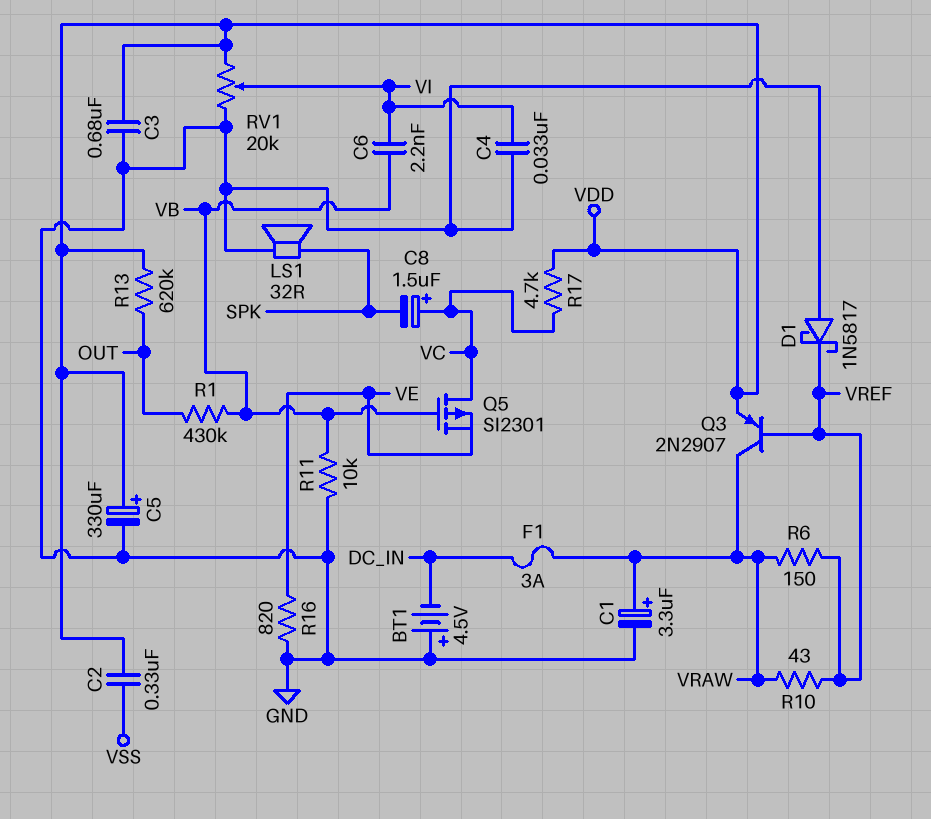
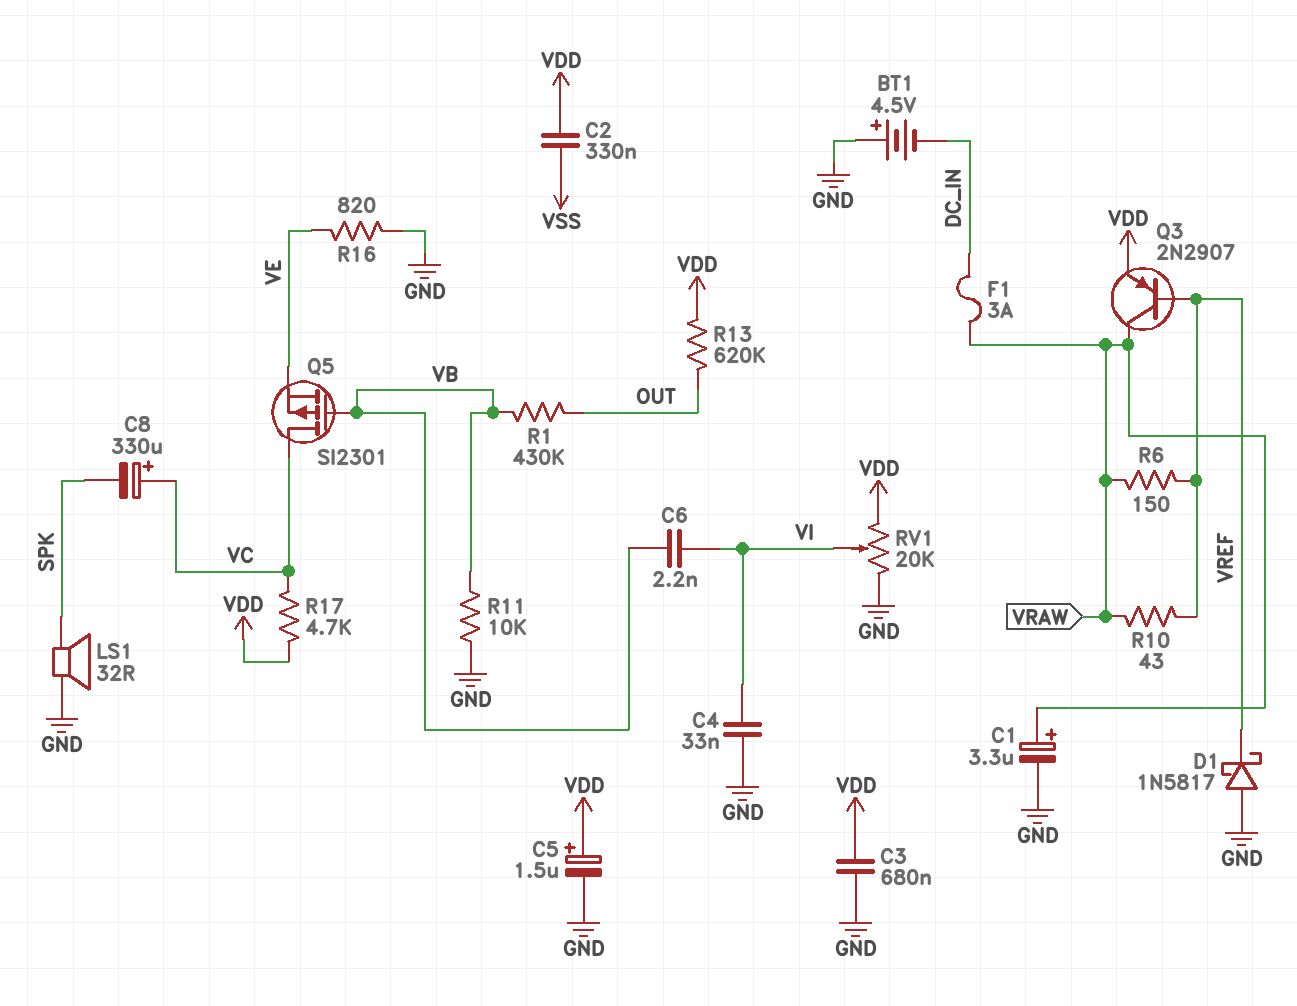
C5: 330uF (plus VDD, minus GND) -> 1.5uF (plus VDD, minus GND)
C8: 1.5uF (plus VC, minus SPK) -> 330uF (plus VC, minus SPK)

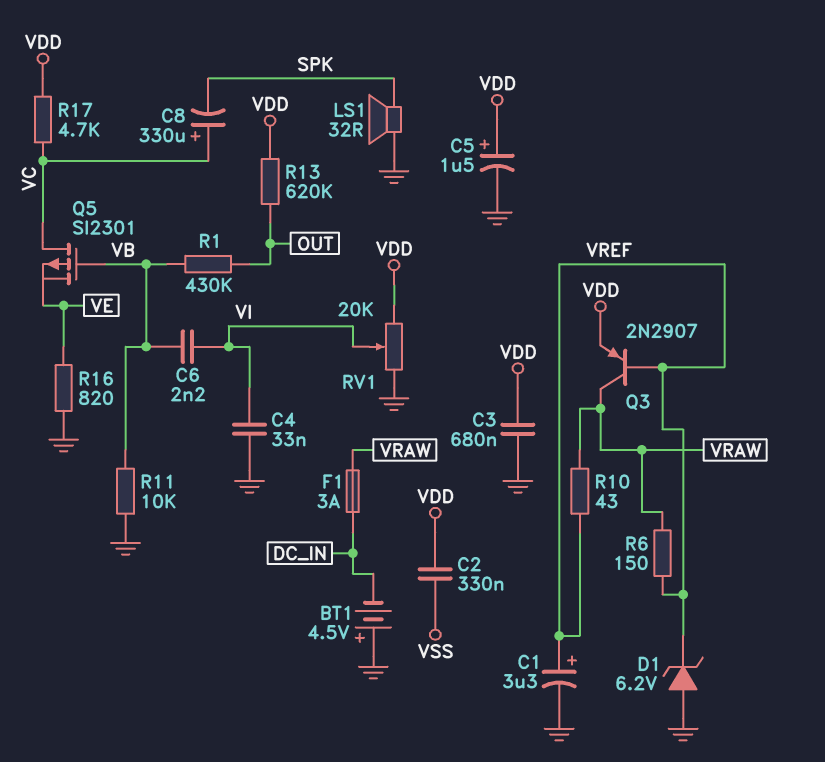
C1: 3.3uF (plus VRAW, minus GND) -> 3.3uF (plus VREF, minus GND)
D1: schottky 1N5817 (A GND, K VREF) -> zener 6.2V (A GND, K VREF)

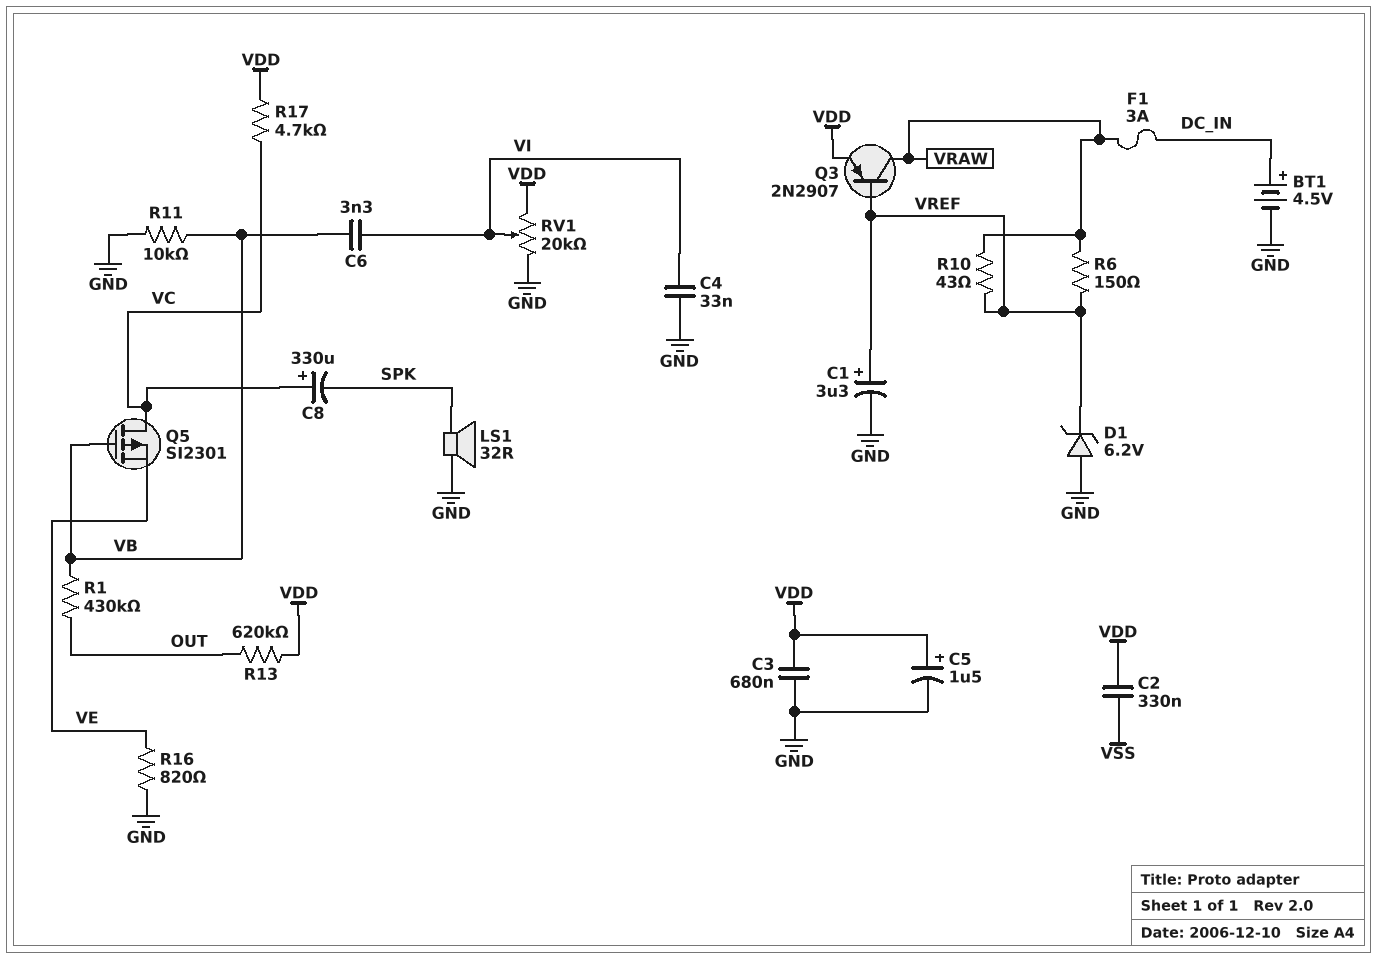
BT1: 4.5V (plus GND, minus DC_IN) -> 4.5V (plus DC_IN, minus GND)
C6: 2.2nF (VB, VI) -> 3.3nF (VB, VI)

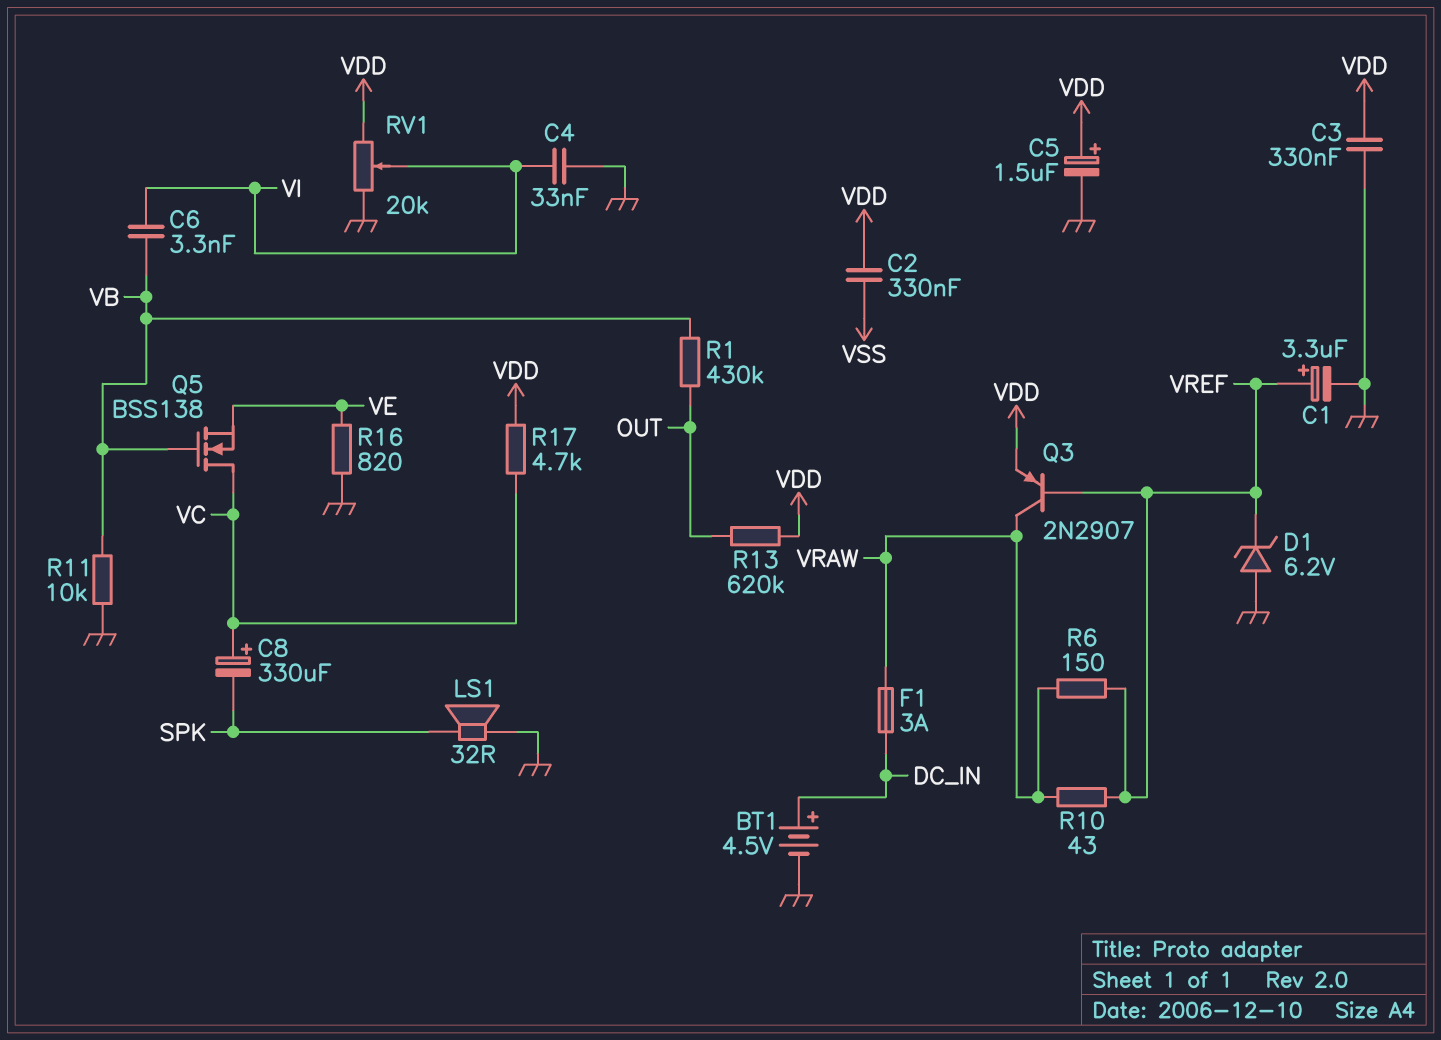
C3: 680nF (GND, VDD) -> 330nF (GND, VDD)
Q5: PMOS SI2301 (G VB, D VC, S VE) -> NMOS BSS138 (G VB, D VC, S VE)

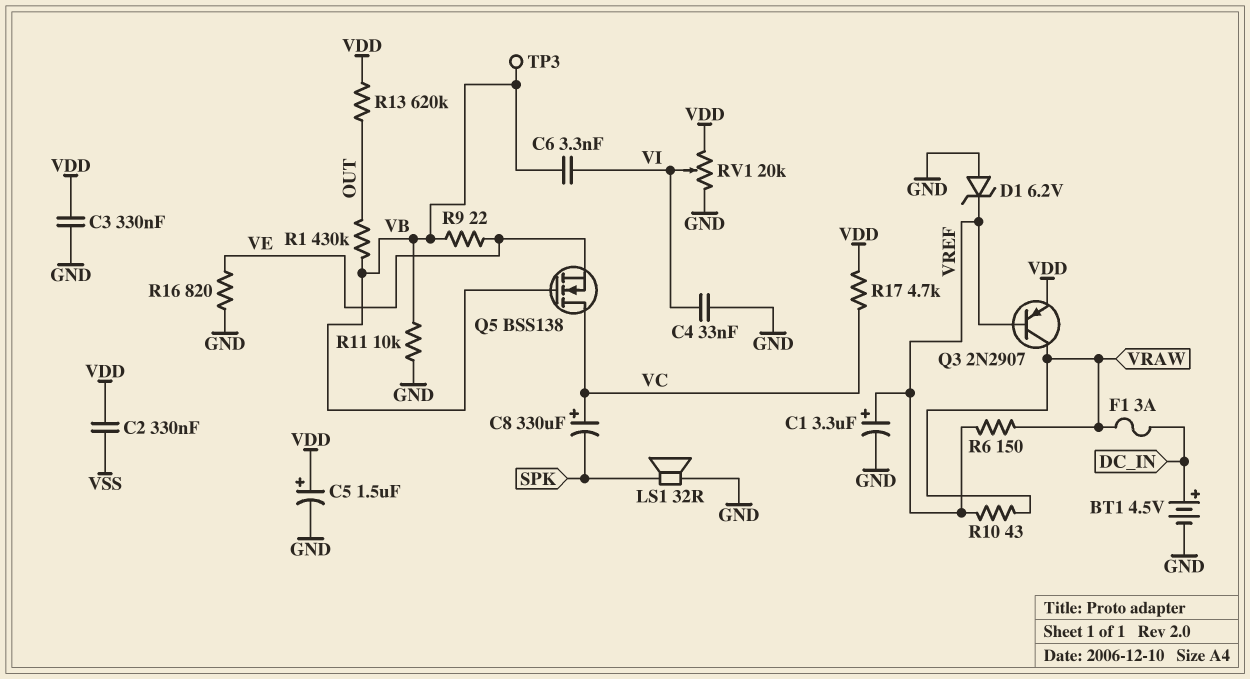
R9: none -> 22 (VB, VE)
TP3: none -> test point (VB)

